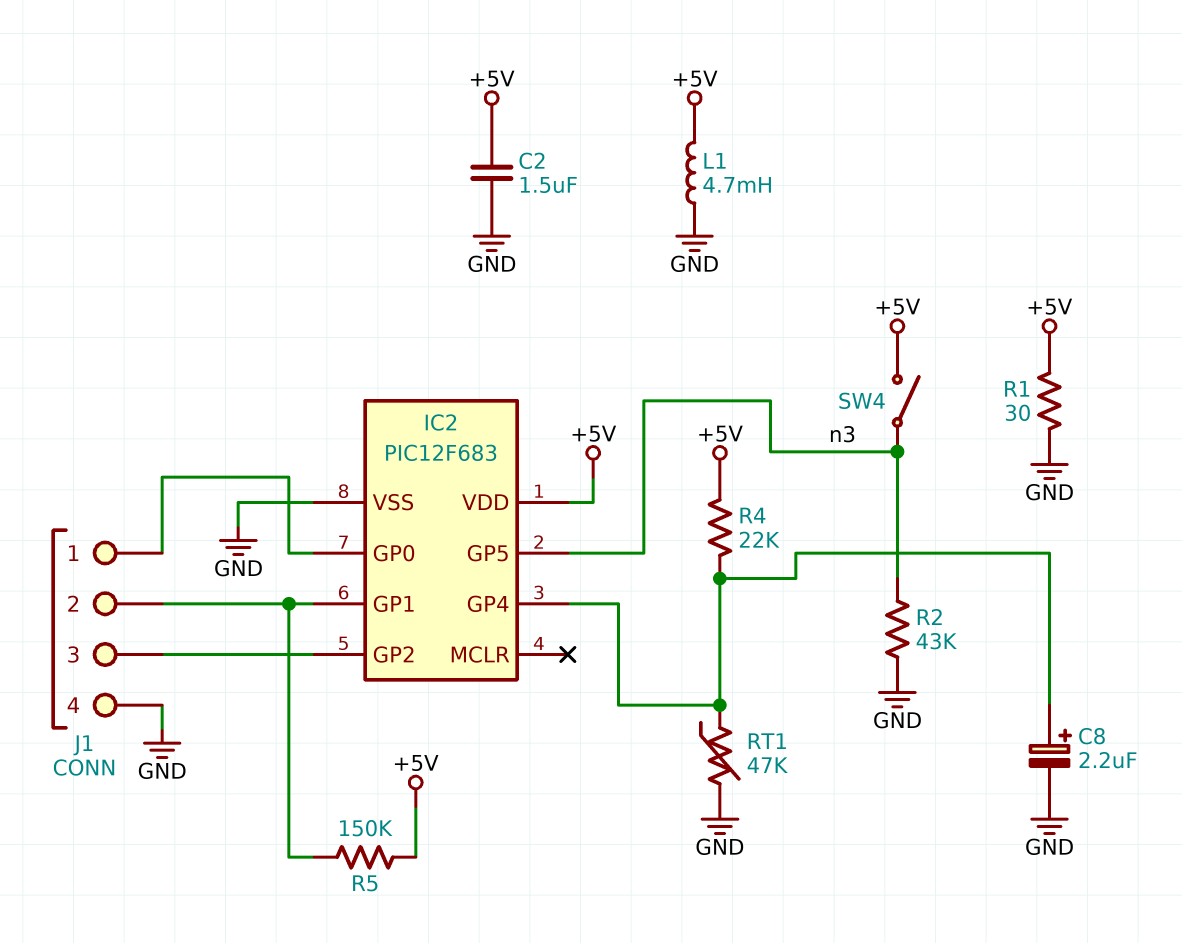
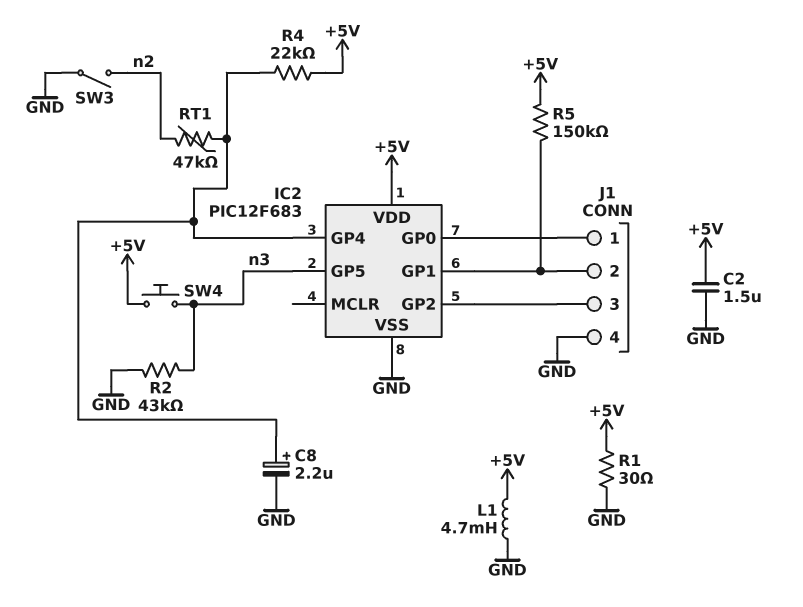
RT1: 47k (GND, IC2/GP4) -> 47k (IC2/GP4, n2)
SW3: none -> switch (GND, n2)
SW4: switch (+5V, n3) -> button (+5V, n3)

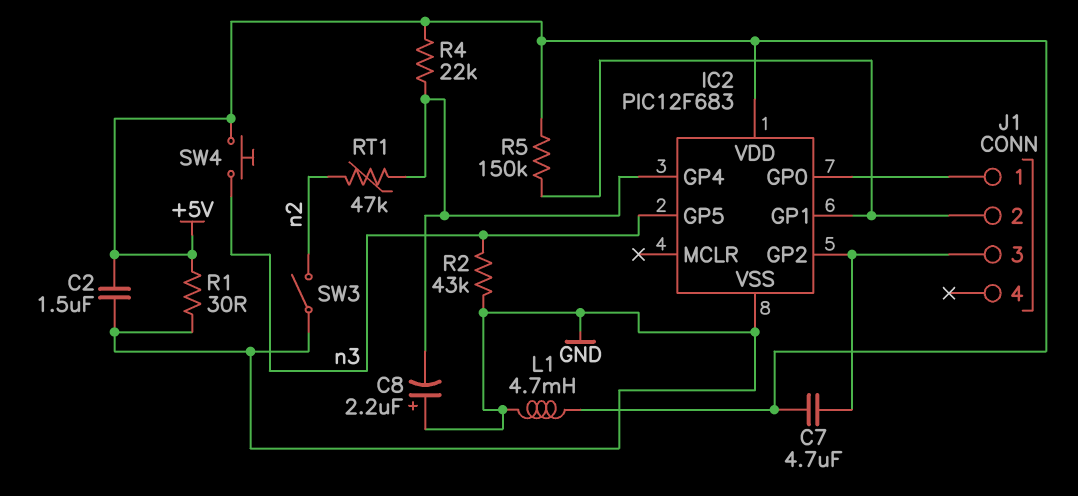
C7: none -> 4.7uF (+5V, IC2/GP2)
C8: 2.2uF (plus IC2/GP4, minus GND) -> 2.2uF (plus GND, minus IC2/GP4)
J1 pin 4: GND -> none

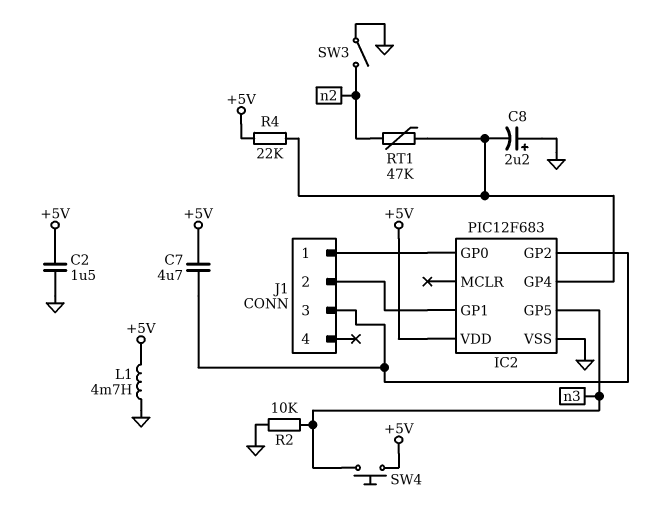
R1: 30 (+5V, GND) -> none
R2: 43k (GND, n3) -> 10k (GND, n3)
R5: 150k (+5V, IC2/GP1) -> none

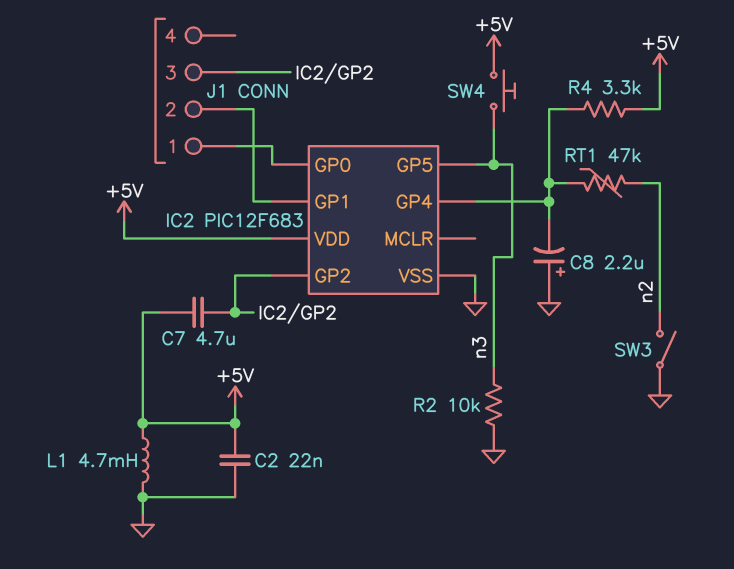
C2: 1.5uF (+5V, GND) -> 22nF (+5V, GND)
R4: 22k (+5V, IC2/GP4) -> 3.3k (+5V, IC2/GP4)

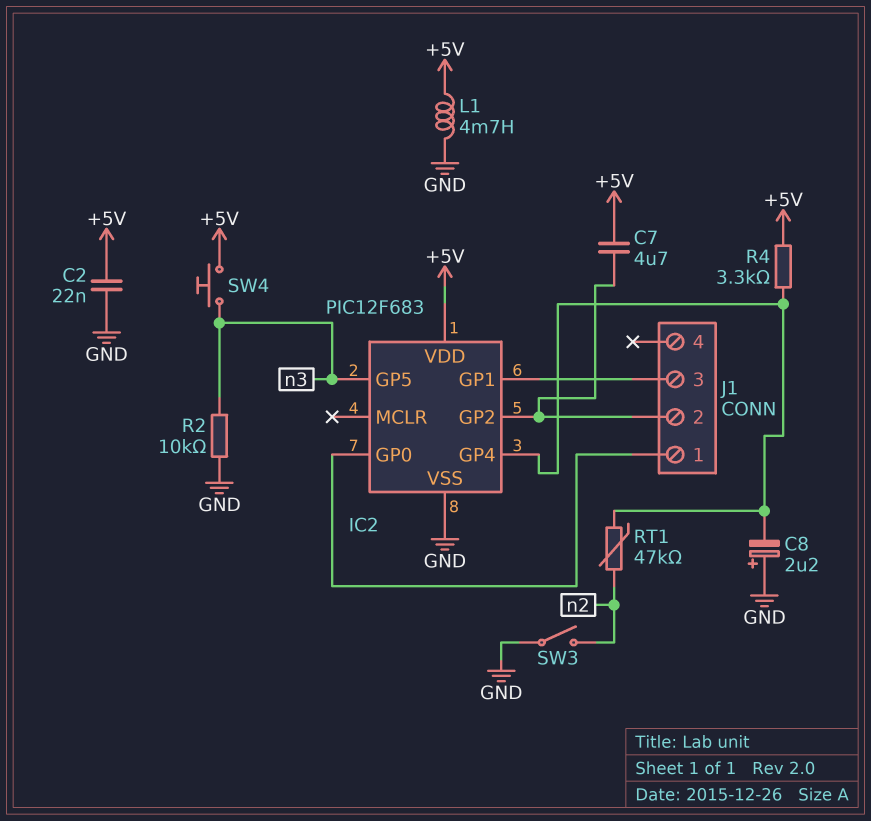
J1 pin 2: IC2/GP1 -> IC2/GP2
J1 pin 3: IC2/GP2 -> IC2/GP1

